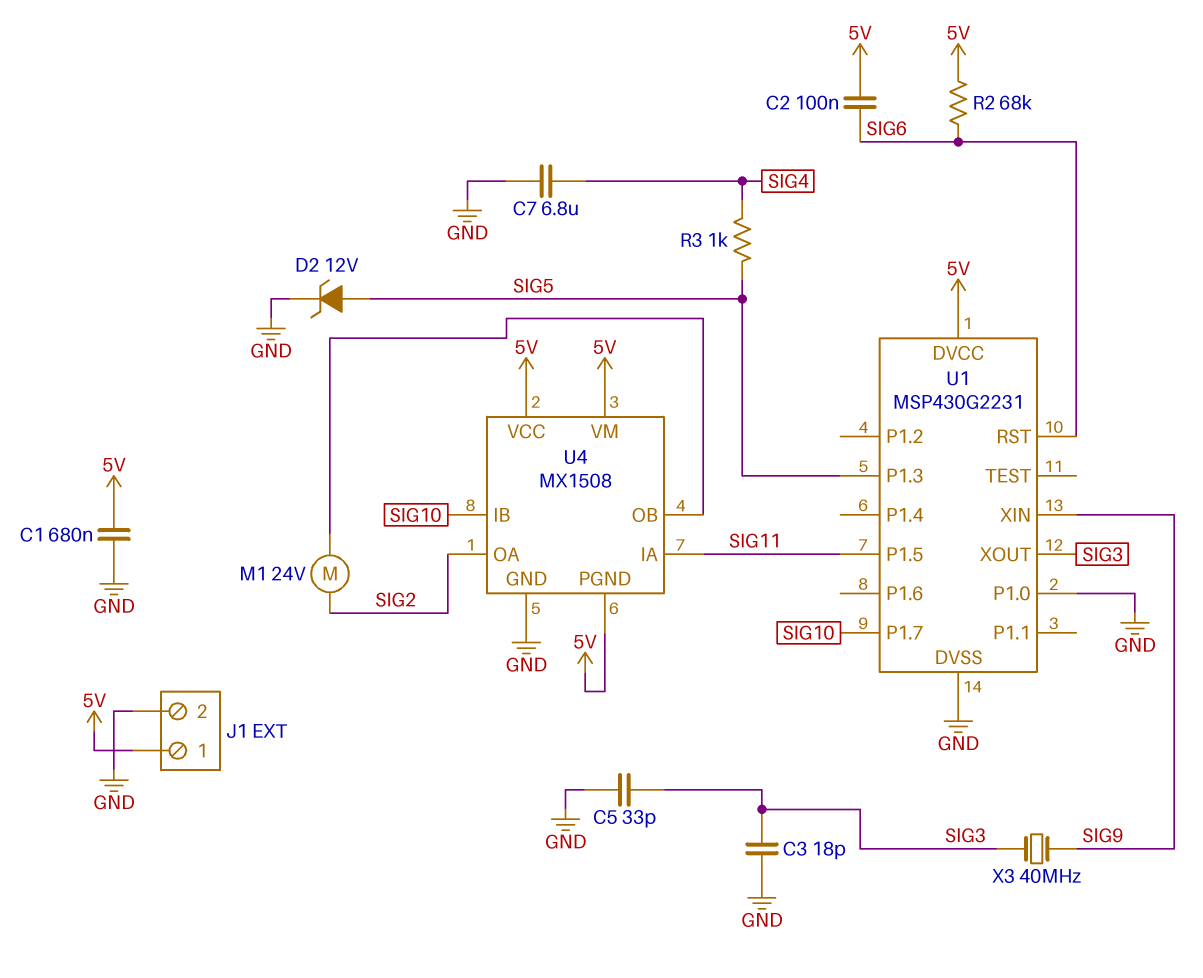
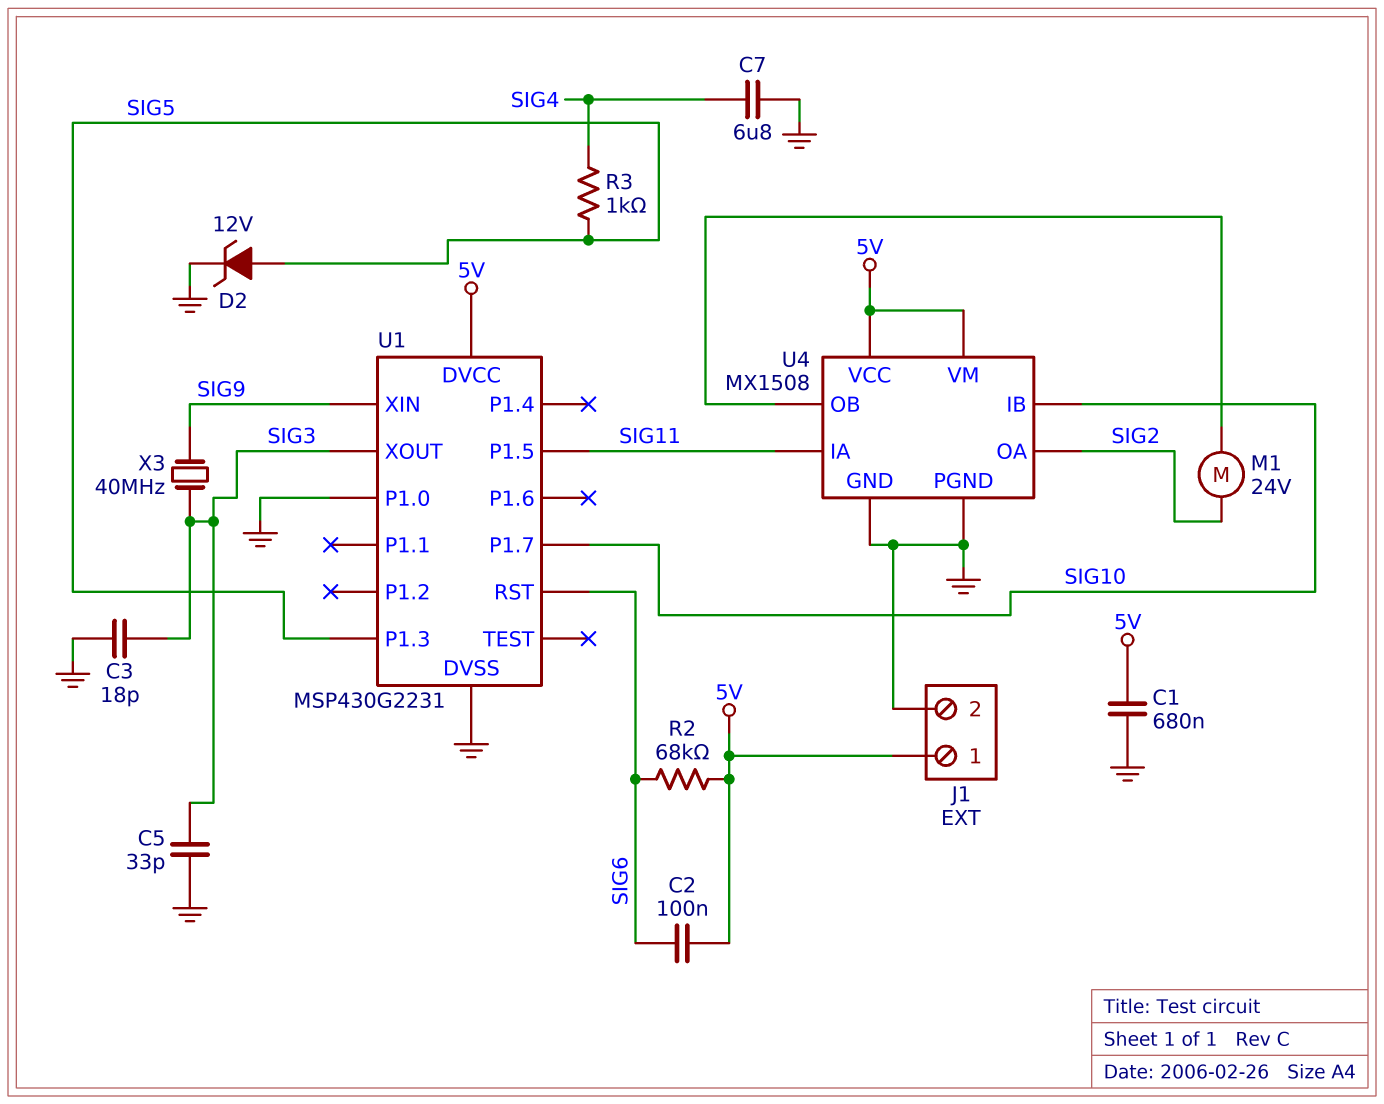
U4 pin PGND: 5V -> GND

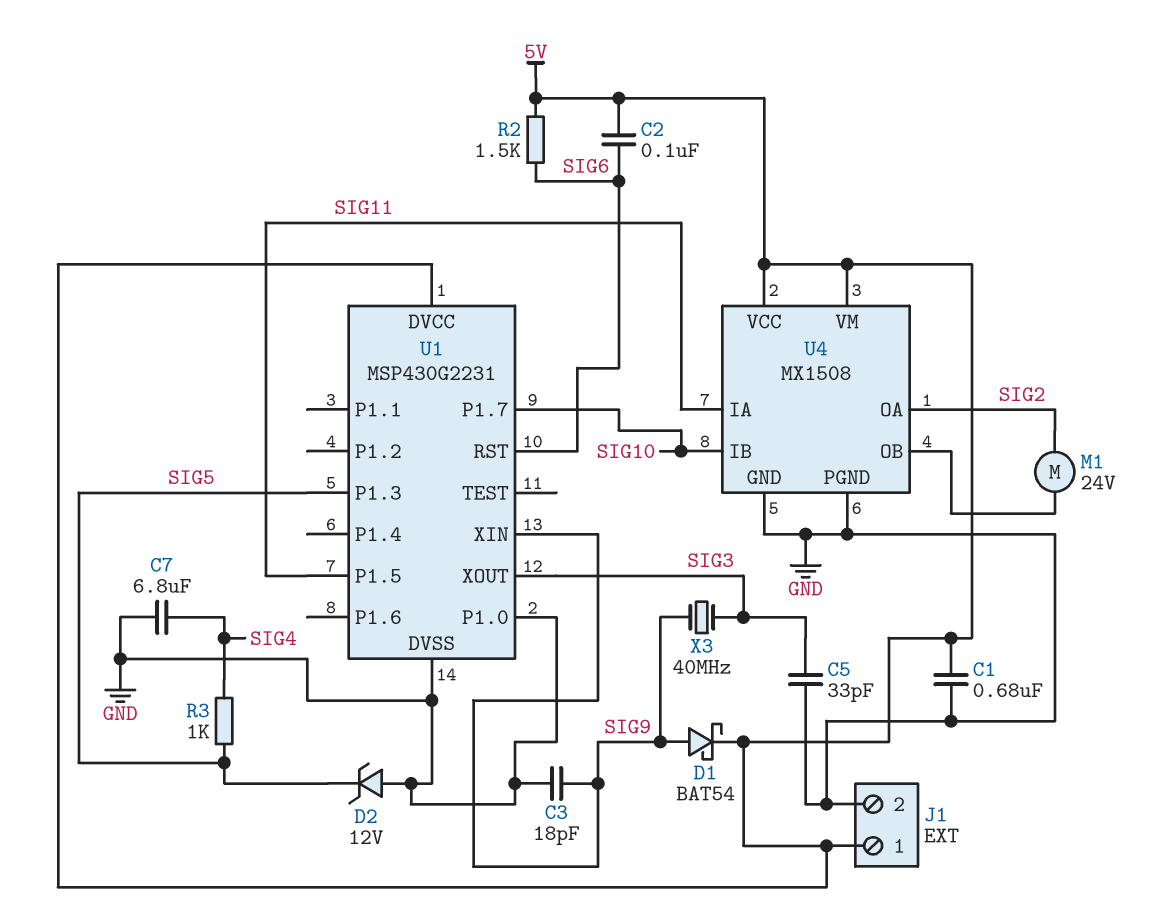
C3: 18pF (GND, SIG3) -> 18pF (GND, SIG9)
D1: none -> schottky BAT54 (A SIG9, K 5V)
D2: zener 12V (A SIG5, K GND) -> zener 12V (A GND, K SIG5)
R2: 68k (5V, SIG6) -> 1.5k (5V, SIG6)

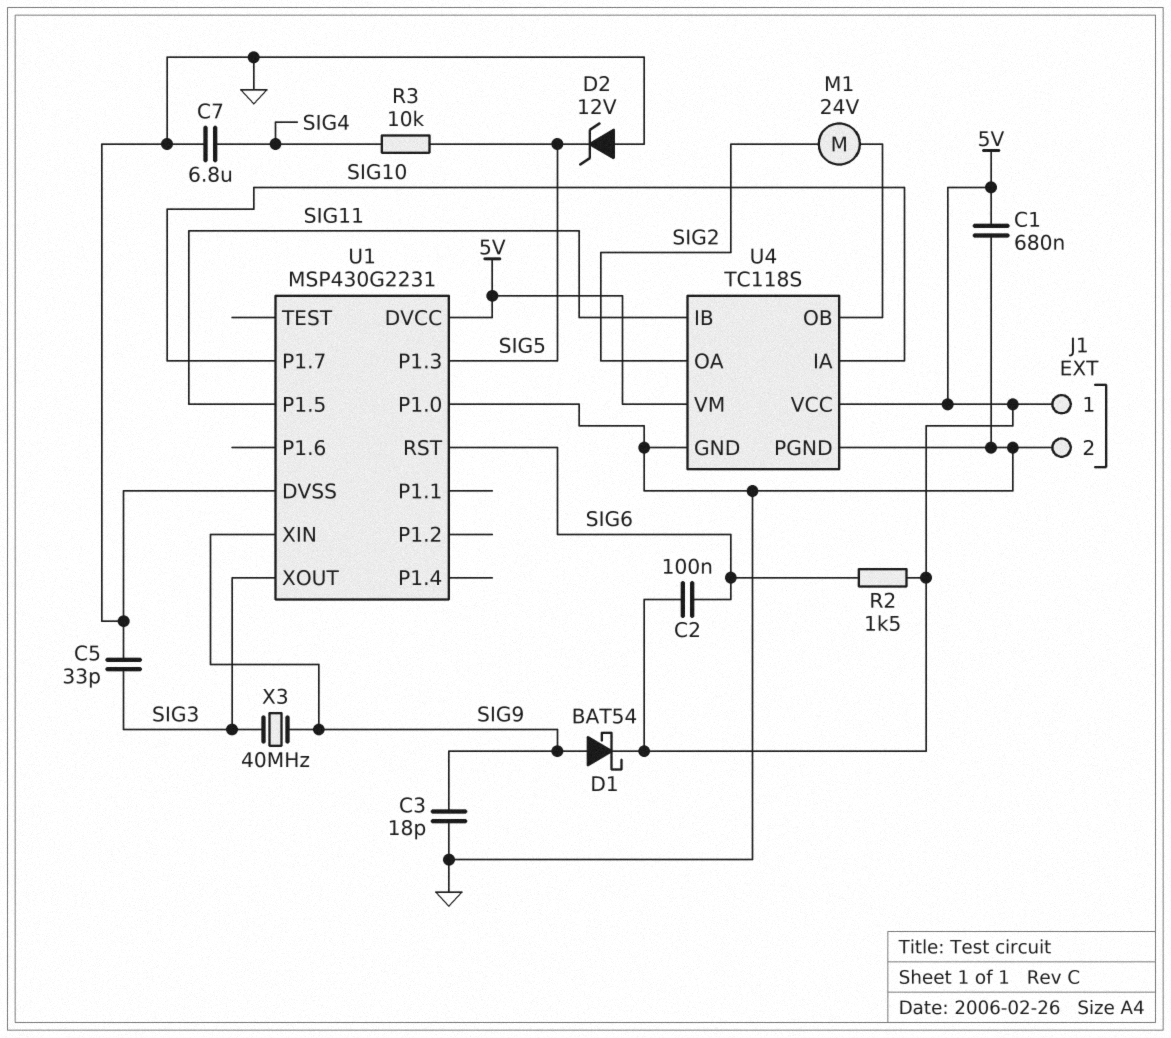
R3: 1k (SIG4, SIG5) -> 10k (SIG4, SIG5)
U4: MX1508 -> TC118S
U4 pin IA: SIG11 -> SIG10
U4 pin IB: SIG10 -> SIG11

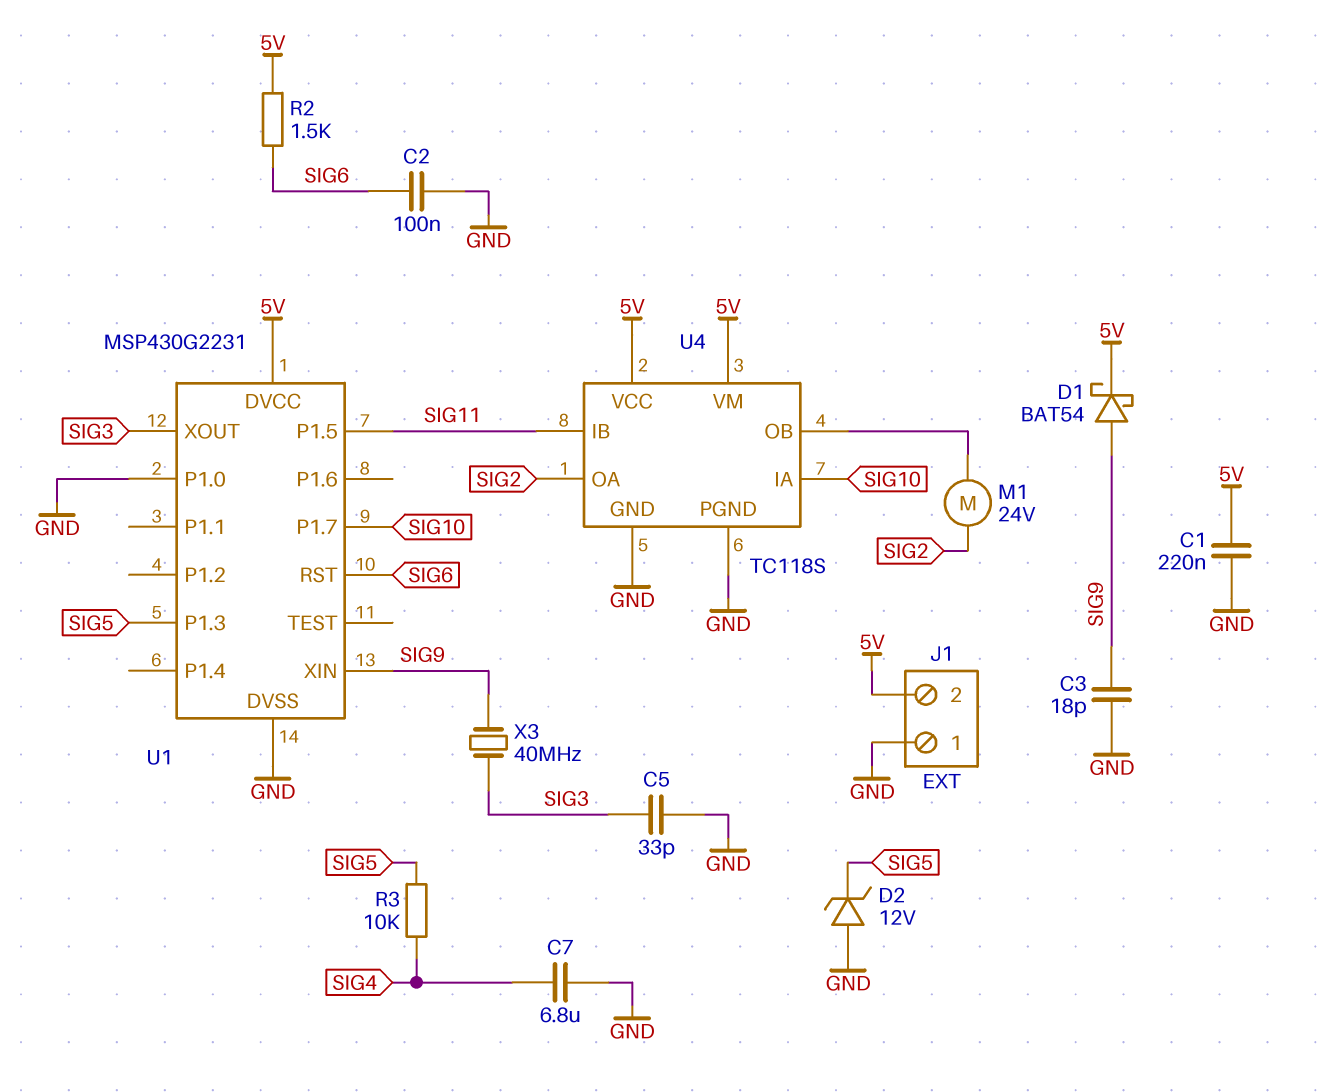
C1: 680nF (5V, GND) -> 220nF (5V, GND)
C2: 100nF (5V, SIG6) -> 100nF (GND, SIG6)
J1 pin 1: 5V -> GND
J1 pin 2: GND -> 5V

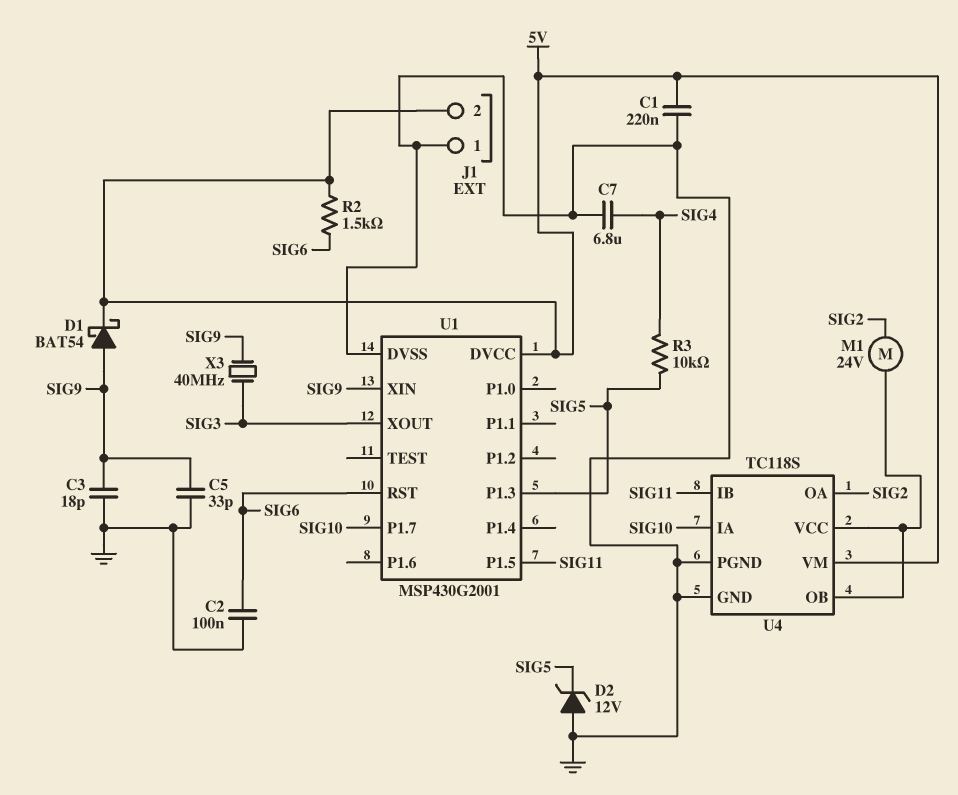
C5: 33pF (GND, SIG3) -> 33pF (GND, SIG9)
U1: MSP430G2231 -> MSP430G2001
U1 pin P1.0: GND -> none
U4 pin VCC: 5V -> U4/OB

